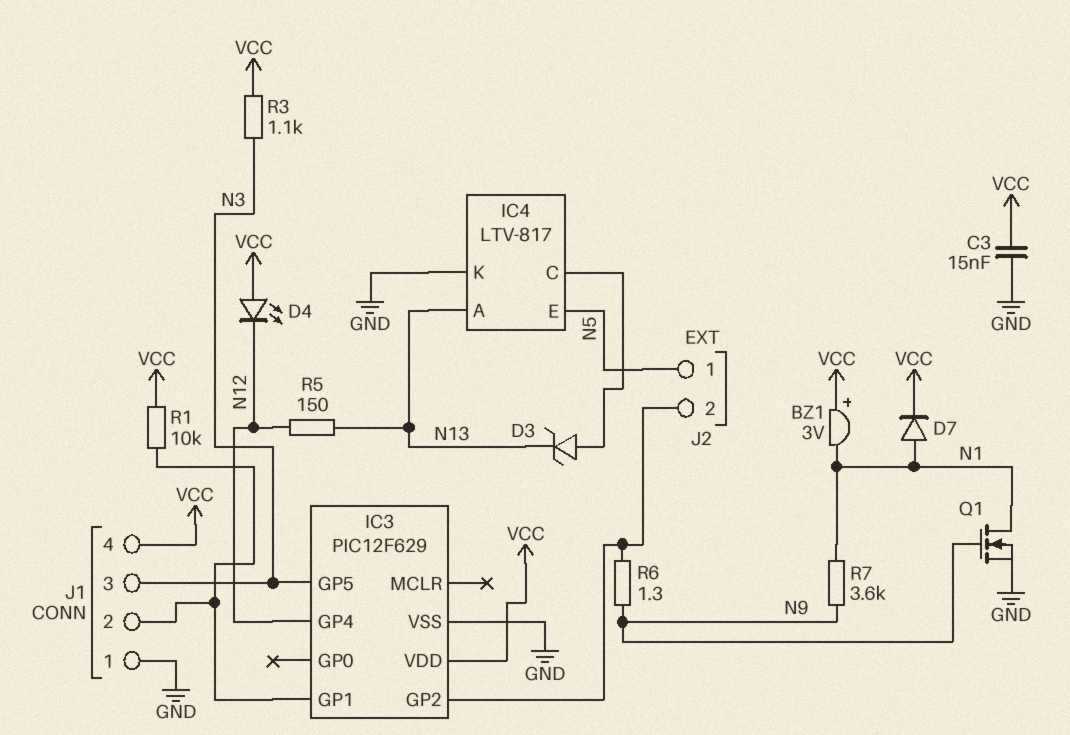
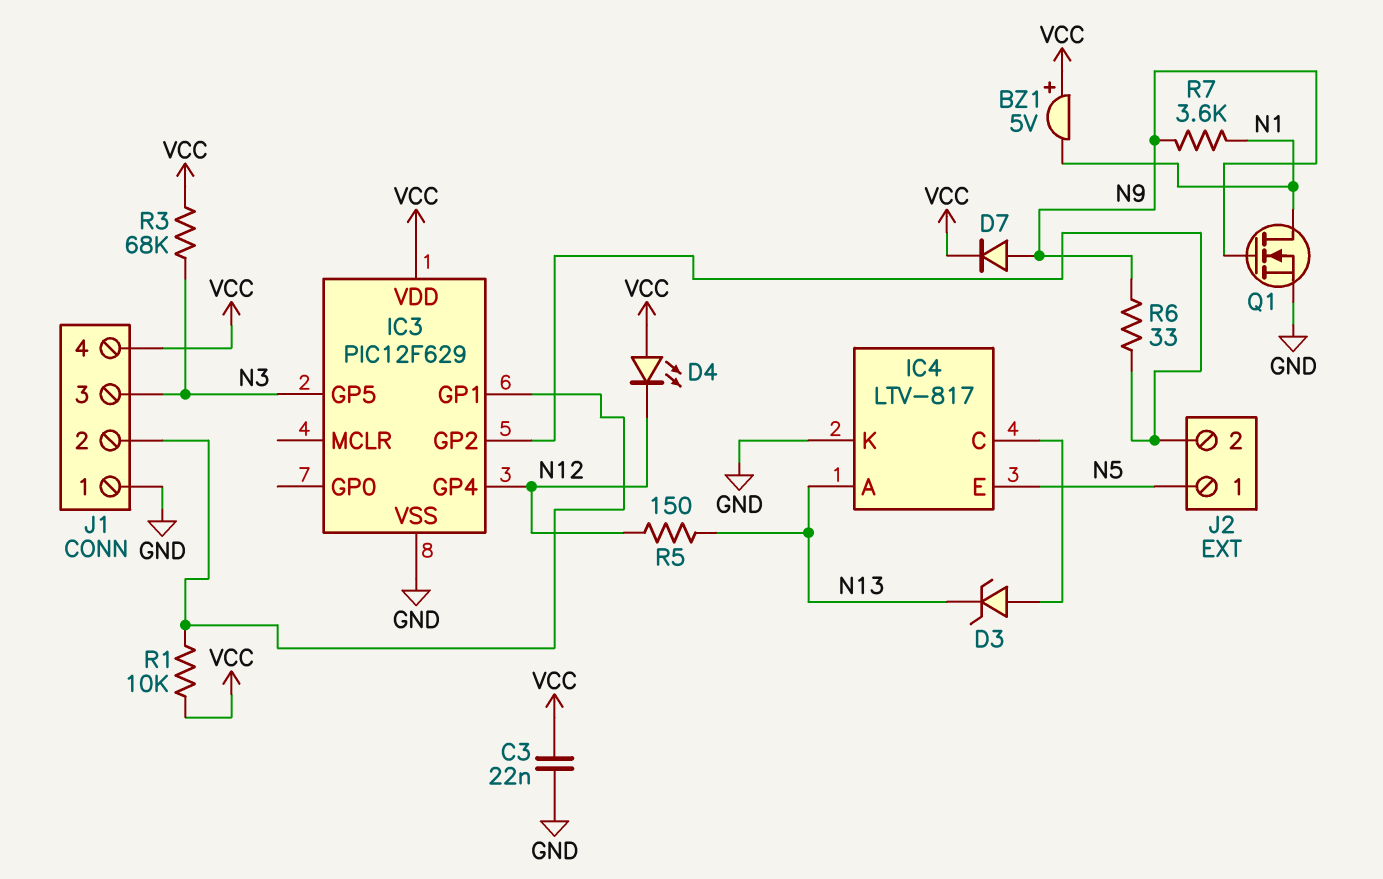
BZ1: buzzer 3V (plus VCC, minus N1) -> buzzer 5V (plus VCC, minus N1)
C3: 15nF (GND, VCC) -> 22nF (GND, VCC)
D7: diode (A N1, K VCC) -> diode (A N9, K VCC)
R3: 1.1k (N3, VCC) -> 68k (N3, VCC)
R6: 1.3 (IC3/GP2, N9) -> 33 (IC3/GP2, N9)

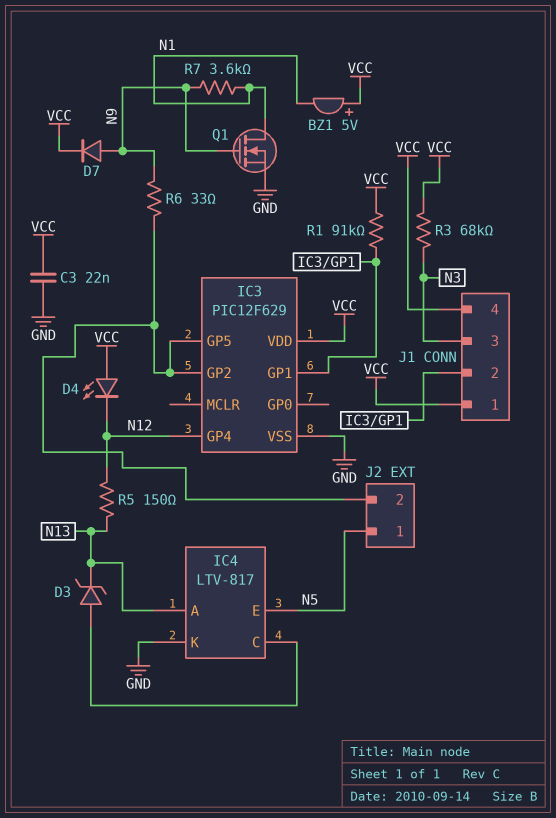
IC3 pin GP5: N3 -> IC3/GP2
J1 pin 1: GND -> VCC
R1: 10k (IC3/GP1, VCC) -> 91k (IC3/GP1, VCC)

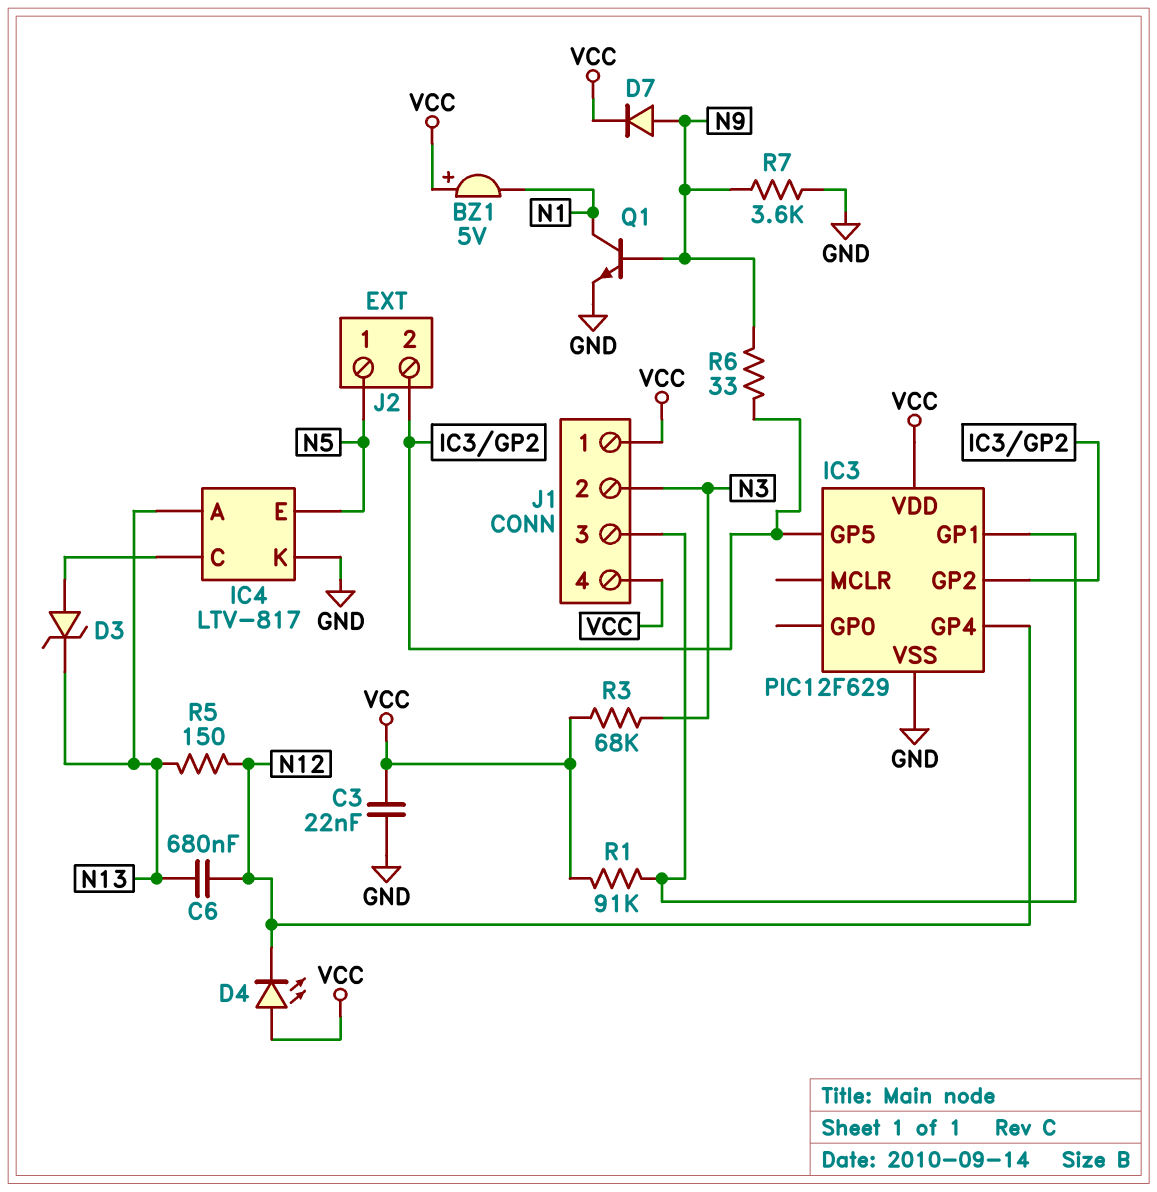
C6: none -> 680nF (N12, N13)
J1 pin 2: IC3/GP1 -> N3
J1 pin 3: N3 -> IC3/GP1
Q1: NMOS (G N9, D N1, S GND) -> NPN (B N9, C N1, E GND)
R7: 3.6k (N1, N9) -> 3.6k (GND, N9)

